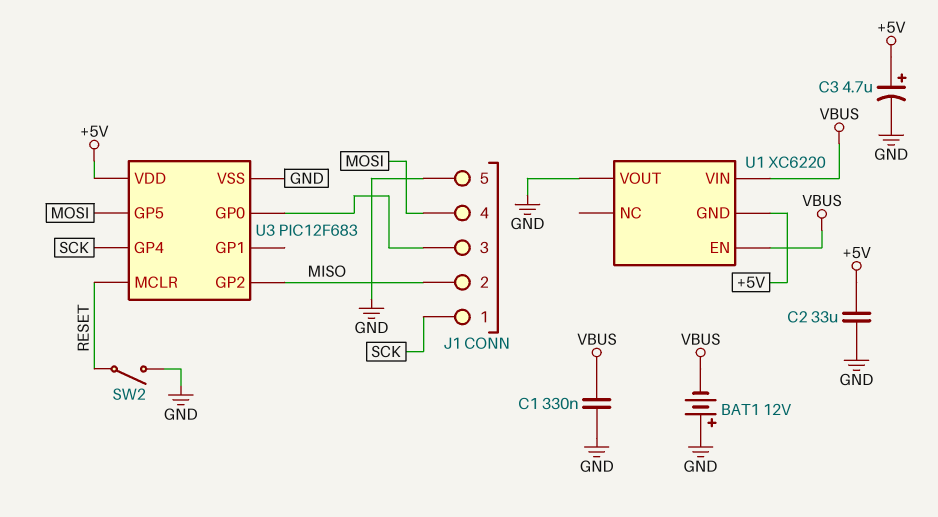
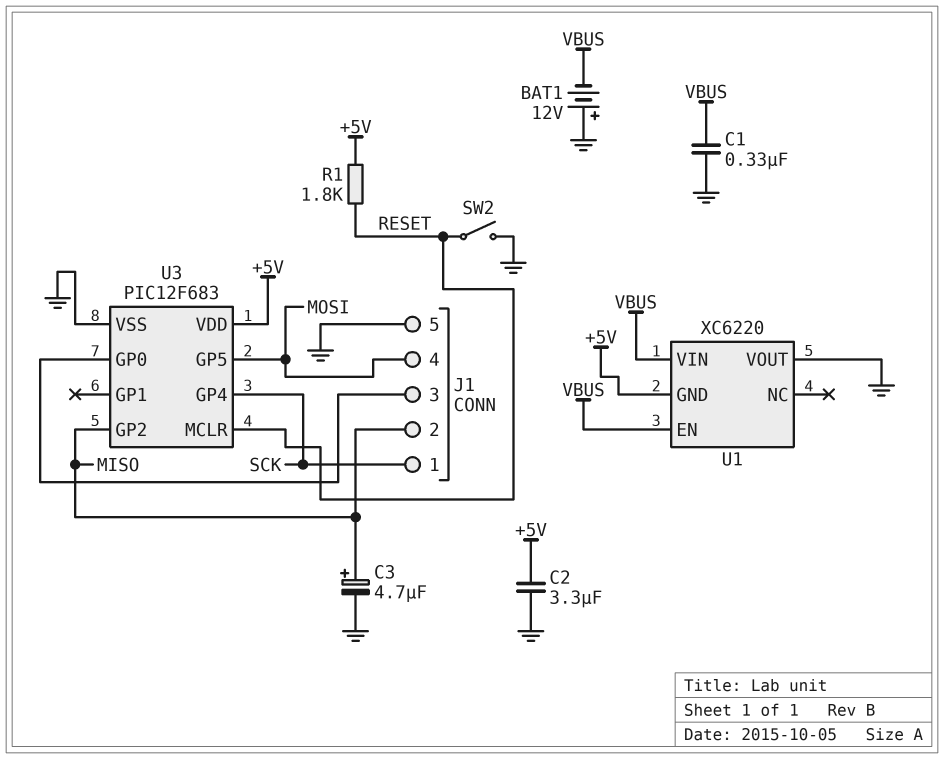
C2: 33uF (+5V, GND) -> 3.3uF (+5V, GND)
C3: 4.7uF (plus +5V, minus GND) -> 4.7uF (plus MISO, minus GND)
R1: none -> 1.8k (+5V, RESET)

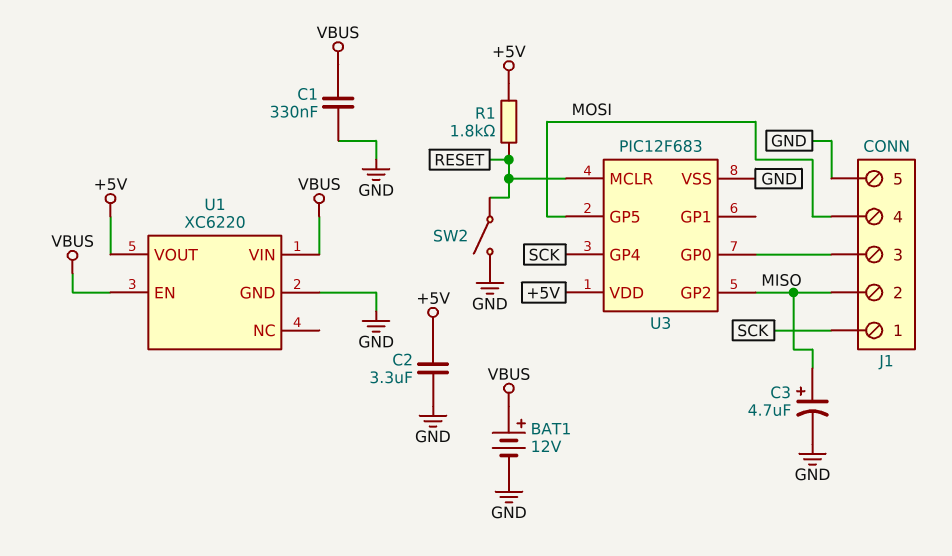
BAT1: 12V (plus GND, minus VBUS) -> 12V (plus VBUS, minus GND)
U1 pin GND: +5V -> GND
U1 pin VOUT: GND -> +5V

